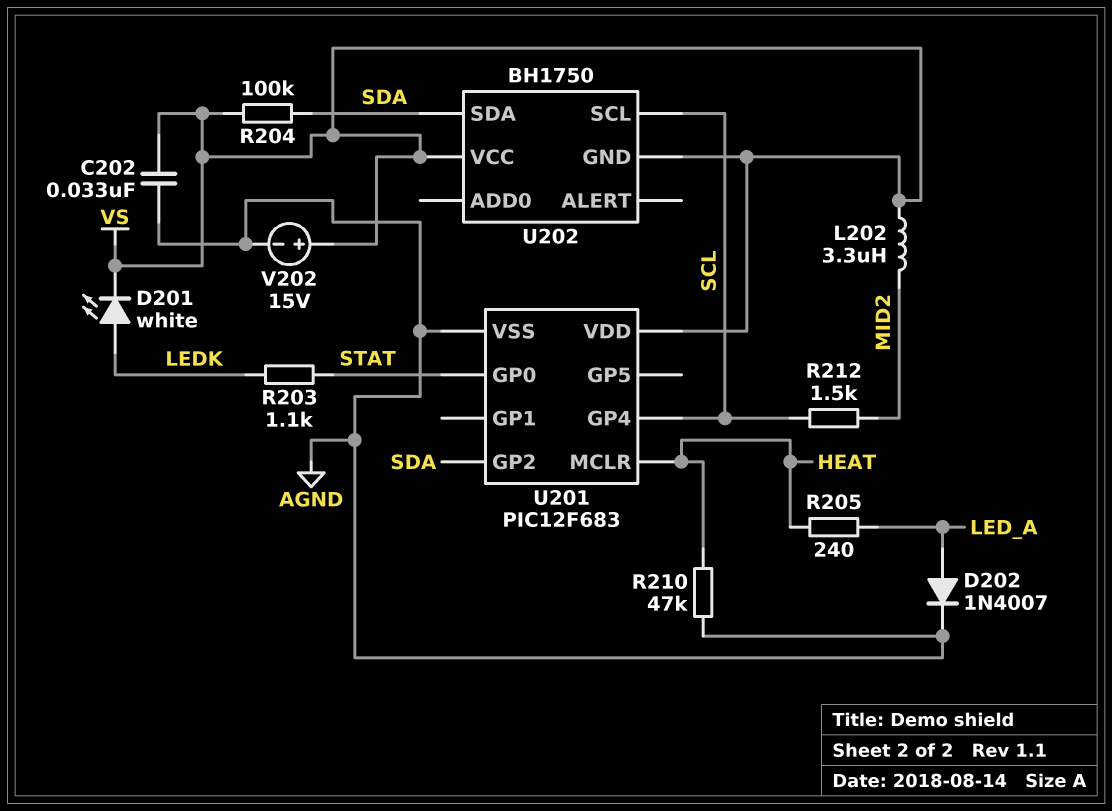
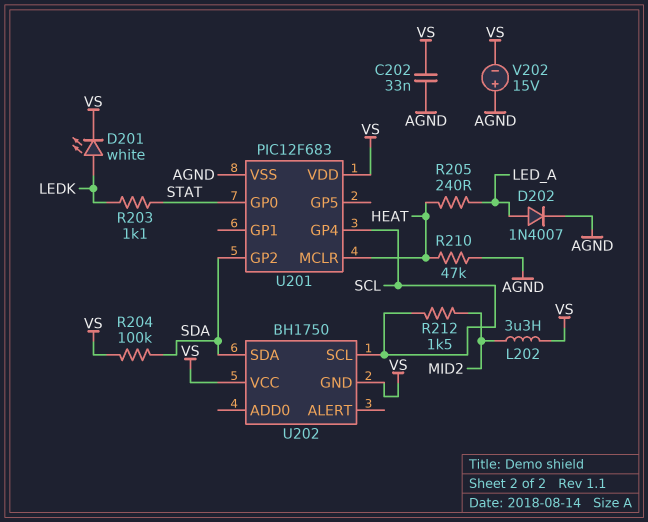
V202: 15V (plus VS, minus AGND) -> 15V (plus AGND, minus VS)

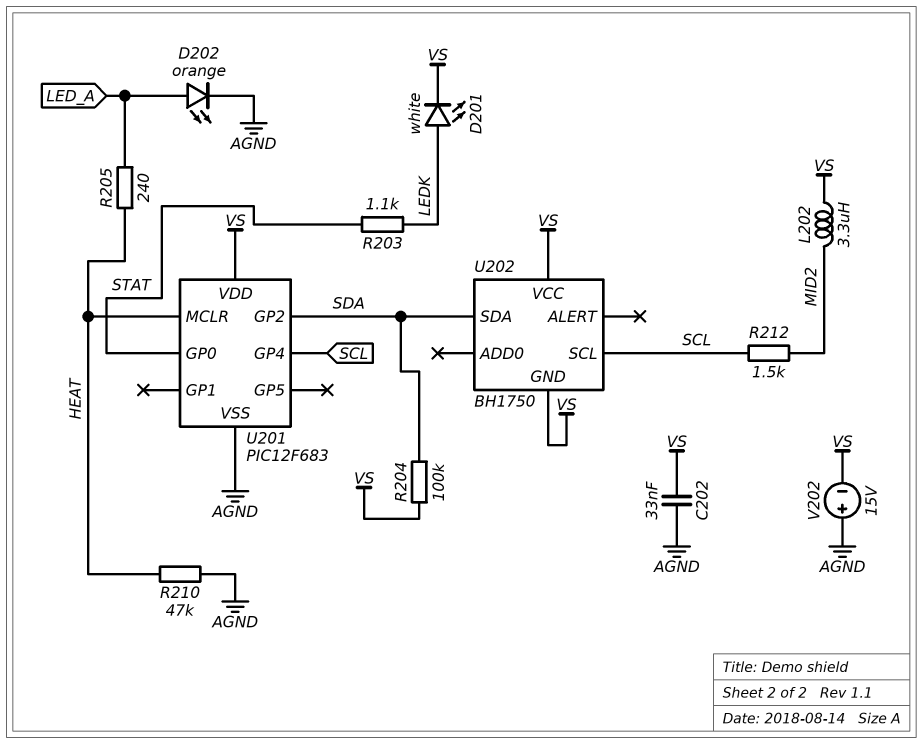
D202: diode 1N4007 (A LED_A, K AGND) -> LED orange (A LED_A, K AGND)

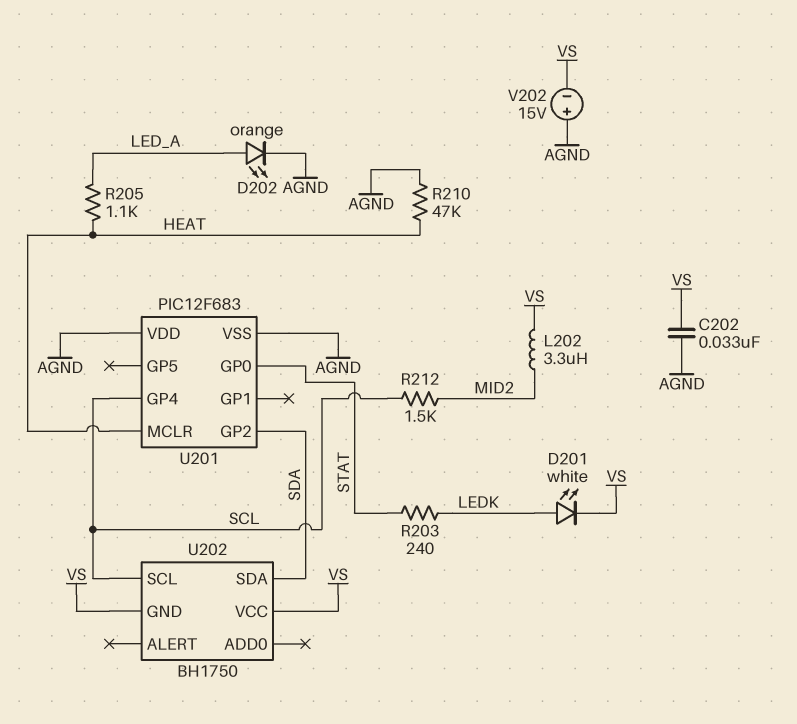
R203: 1.1k (LEDK, STAT) -> 240 (LEDK, STAT)
R204: 100k (SDA, VS) -> none
R205: 240 (HEAT, LED_A) -> 1.1k (HEAT, LED_A)
U201 pin VDD: VS -> AGND

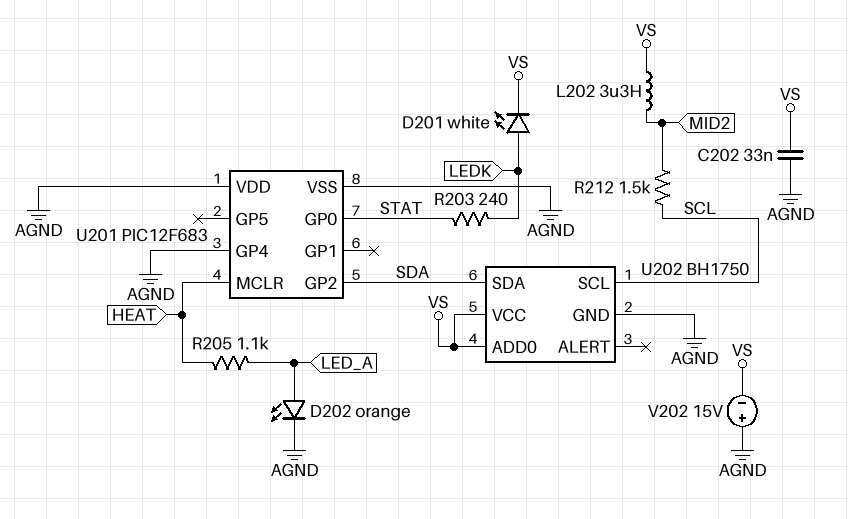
R210: 47k (AGND, HEAT) -> none
U201 pin GP4: SCL -> AGND
U202 pin ADD0: none -> VS
U202 pin GND: VS -> AGND

